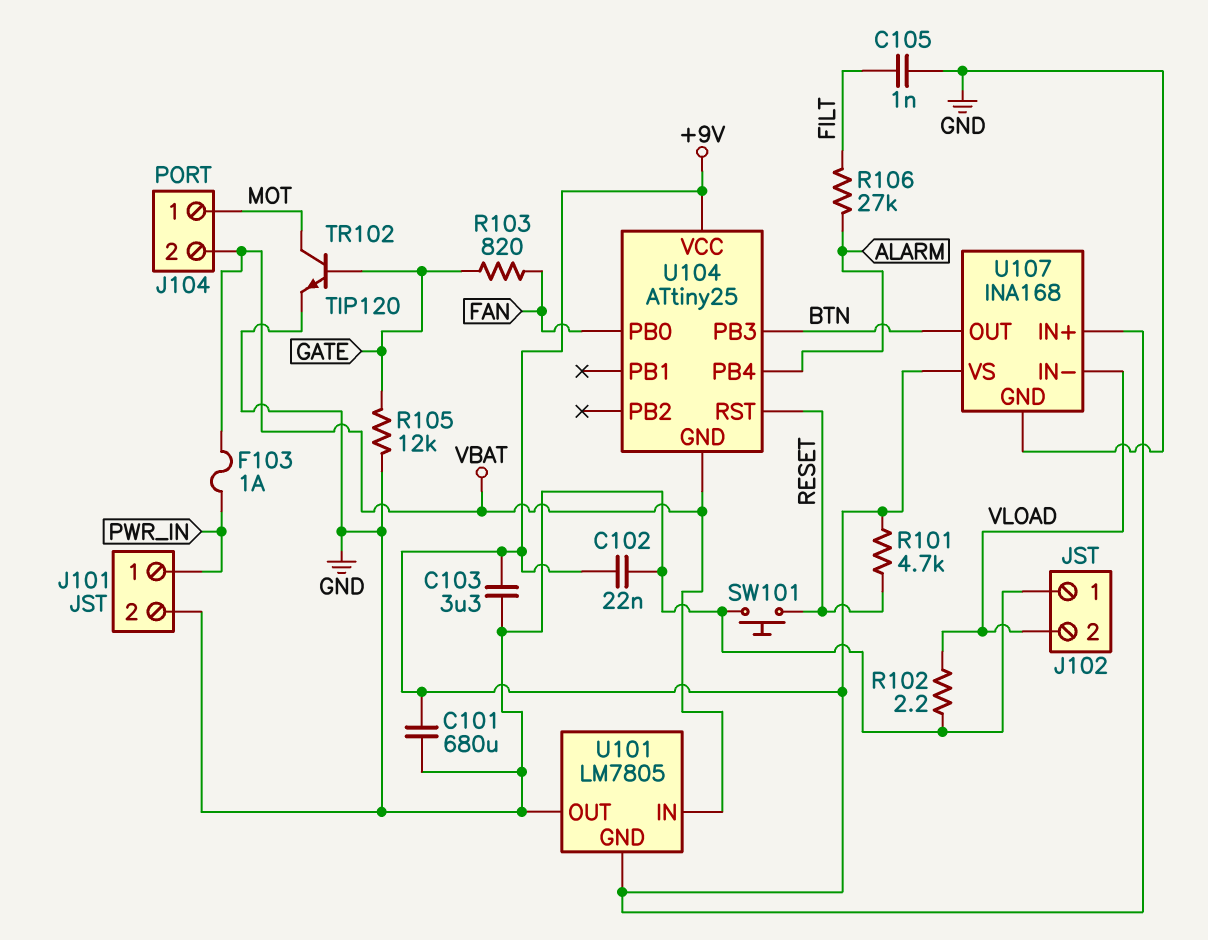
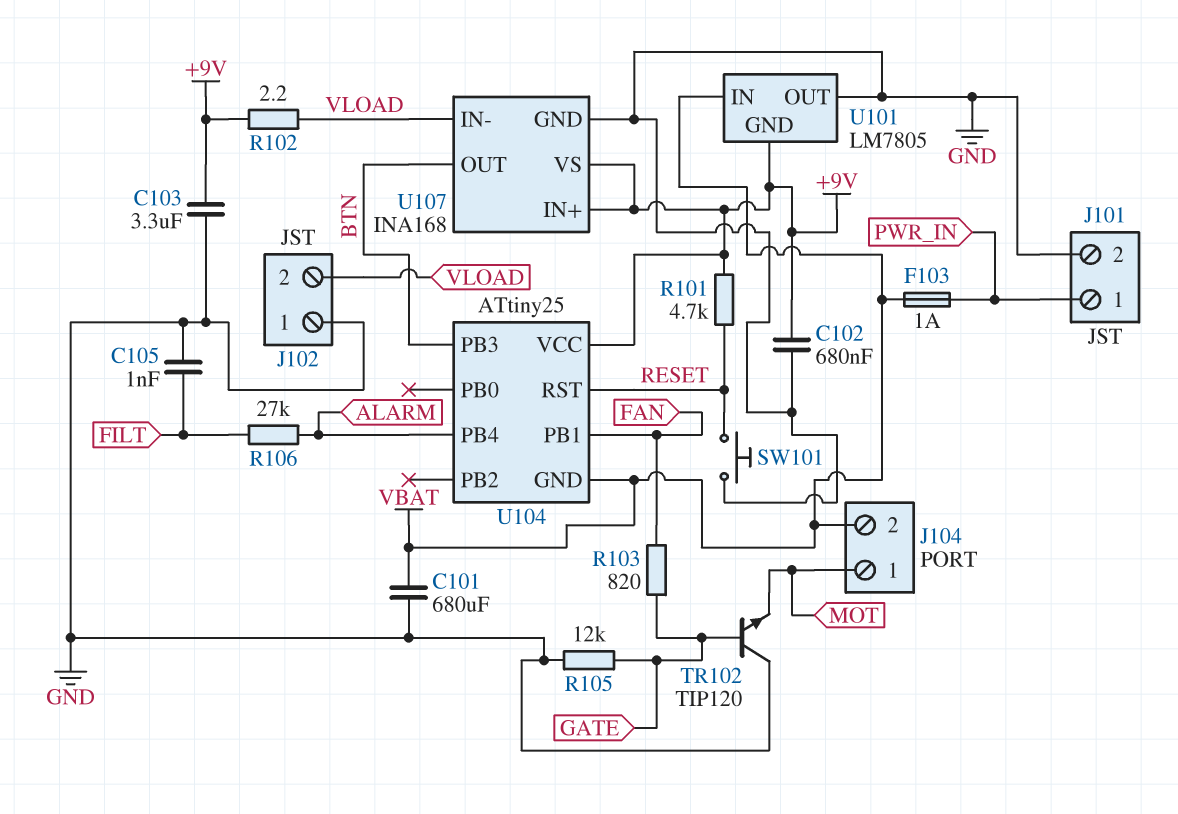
C101: 680uF (+9V, GND) -> 680uF (GND, VBAT)
C102: 22nF (+9V, GND) -> 680nF (+9V, GND)
R102: 2.2 (GND, VLOAD) -> 2.2 (+9V, VLOAD)
TR102: NPN TIP120 (B GATE, C MOT, E GND) -> NPN TIP120 (B GATE, C GND, E MOT)
U104 pin PB0: FAN -> none
U104 pin PB1: none -> FAN

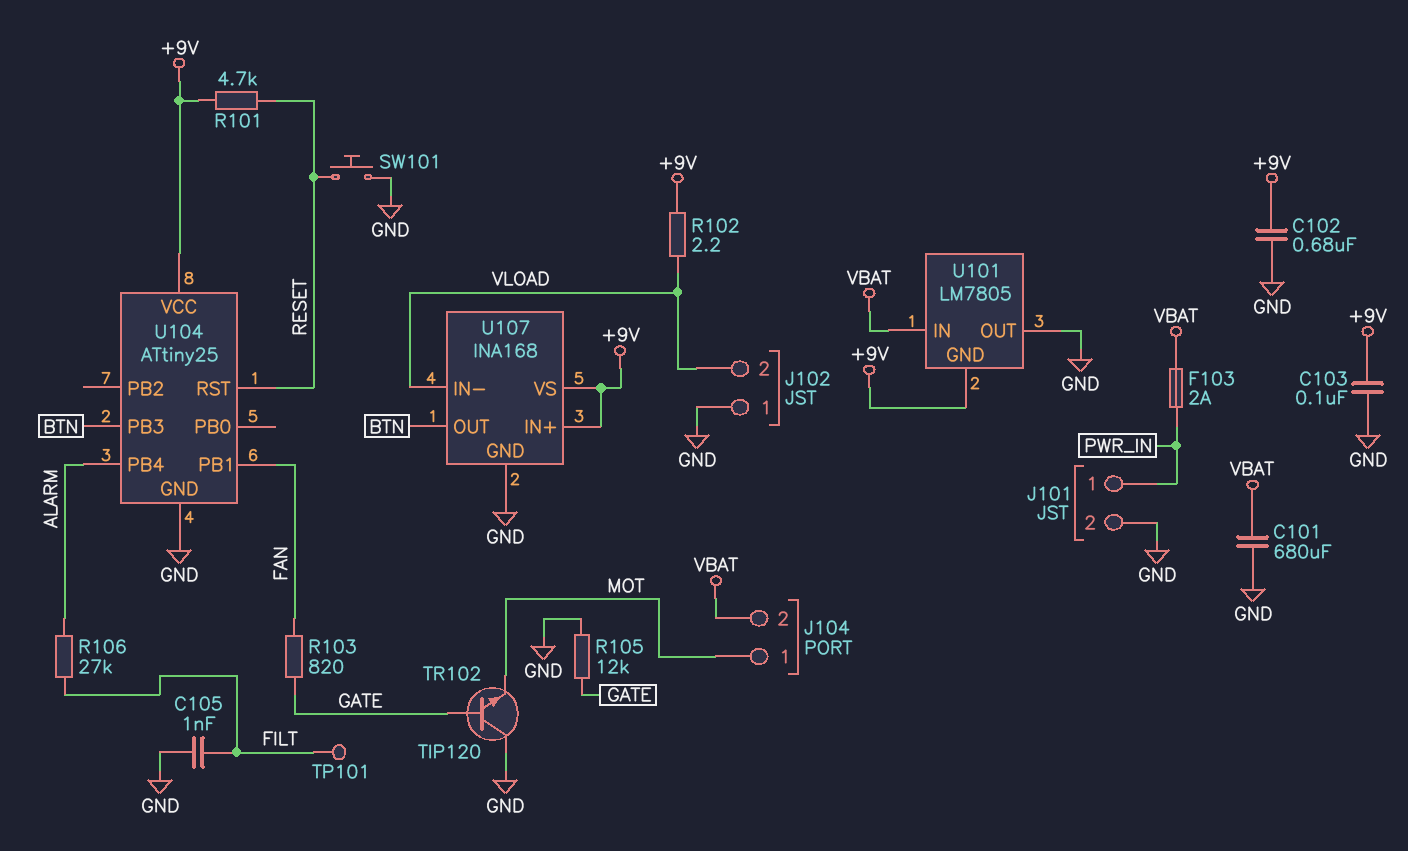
C103: 3.3uF (+9V, GND) -> 100nF (+9V, GND)
F103: 1A (PWR_IN, VBAT) -> 2A (PWR_IN, VBAT)
TP101: none -> test point (FILT)
U104 pin GND: VBAT -> GND

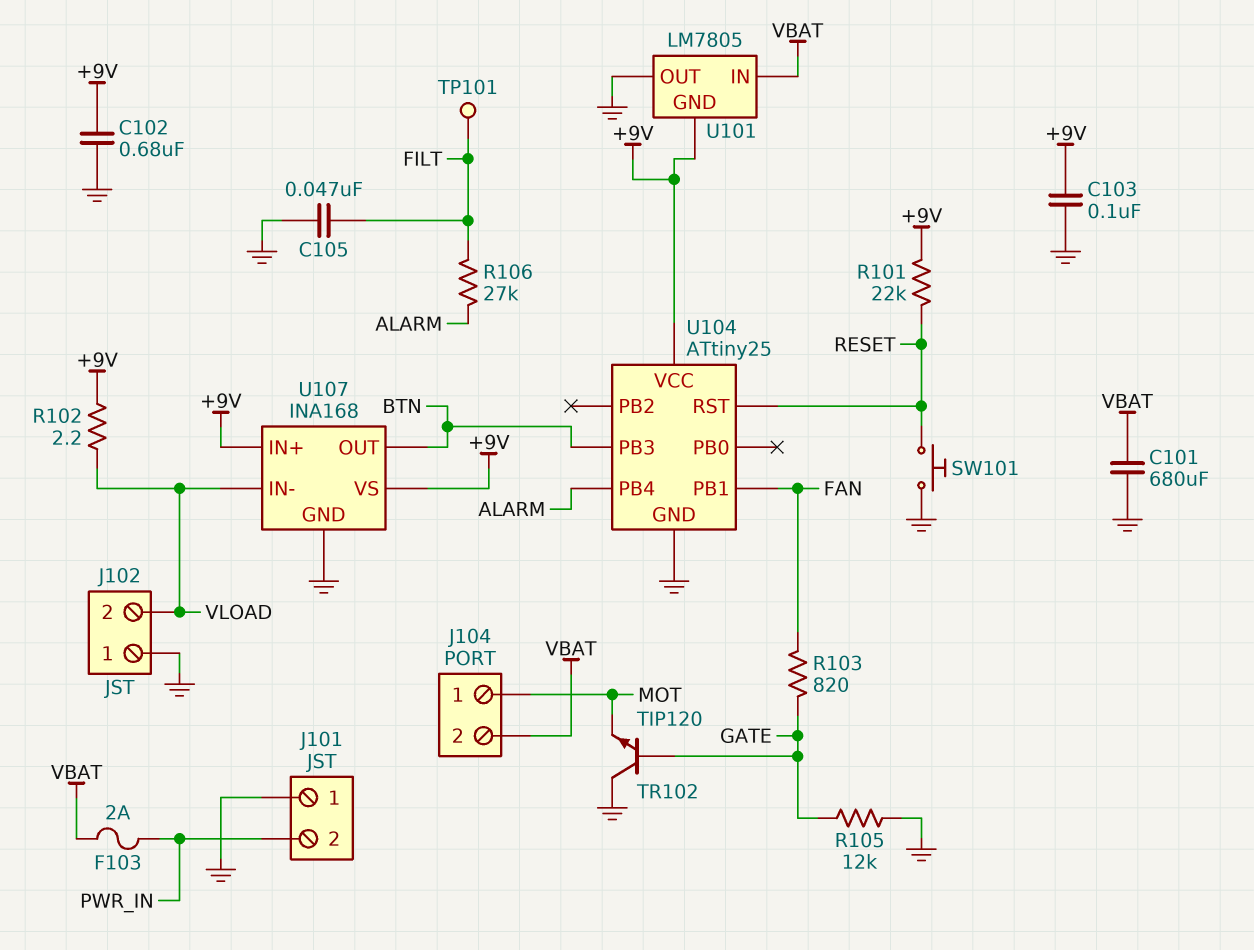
C105: 1nF (FILT, GND) -> 47nF (FILT, GND)
J101 pin 1: PWR_IN -> GND
J101 pin 2: GND -> PWR_IN
R101: 4.7k (+9V, RESET) -> 22k (+9V, RESET)

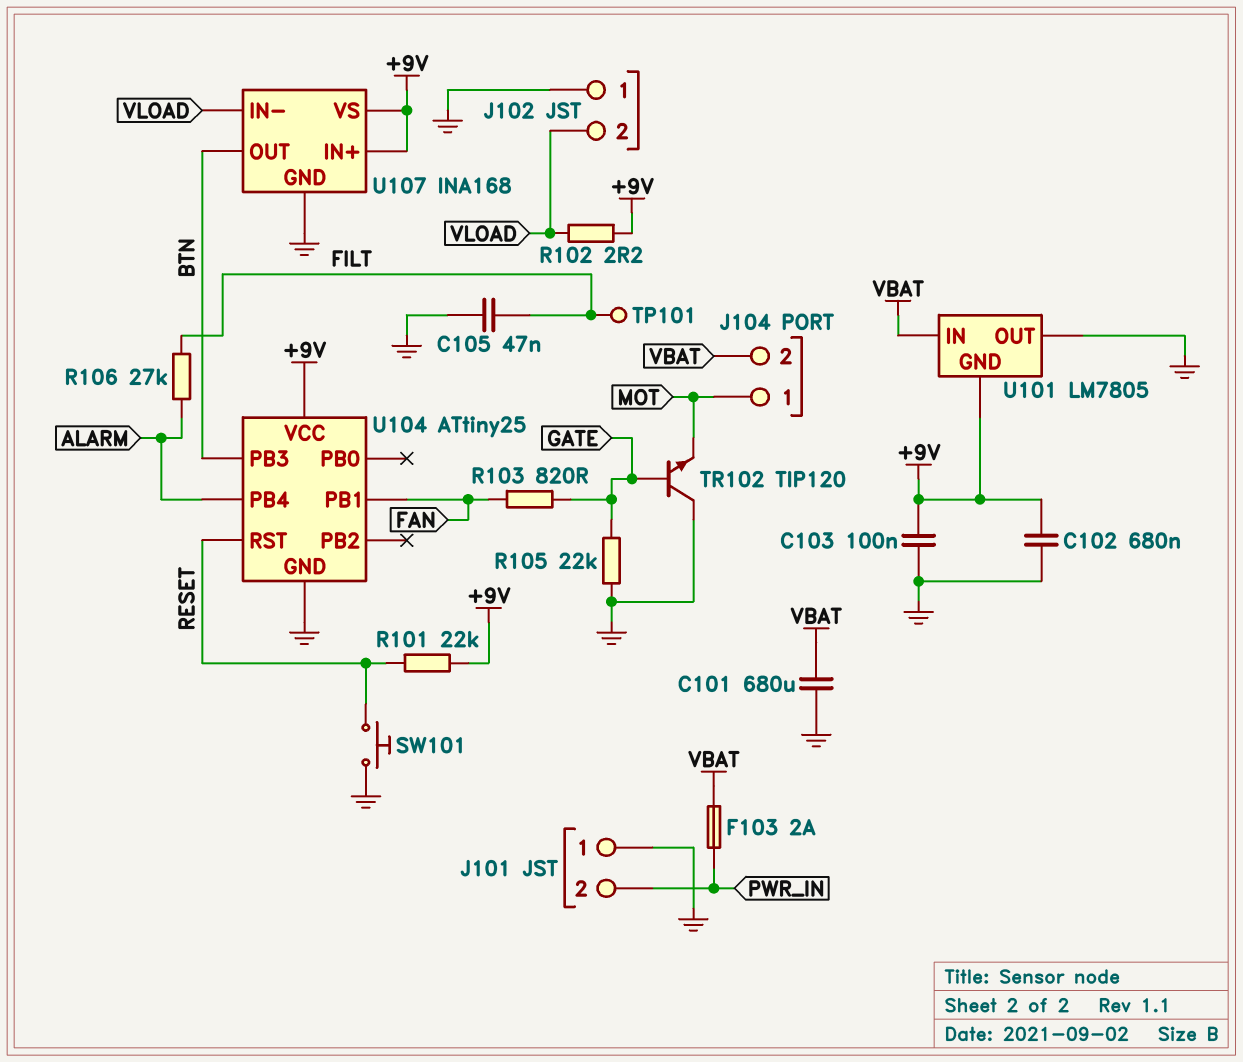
R105: 12k (GATE, GND) -> 22k (GATE, GND)

